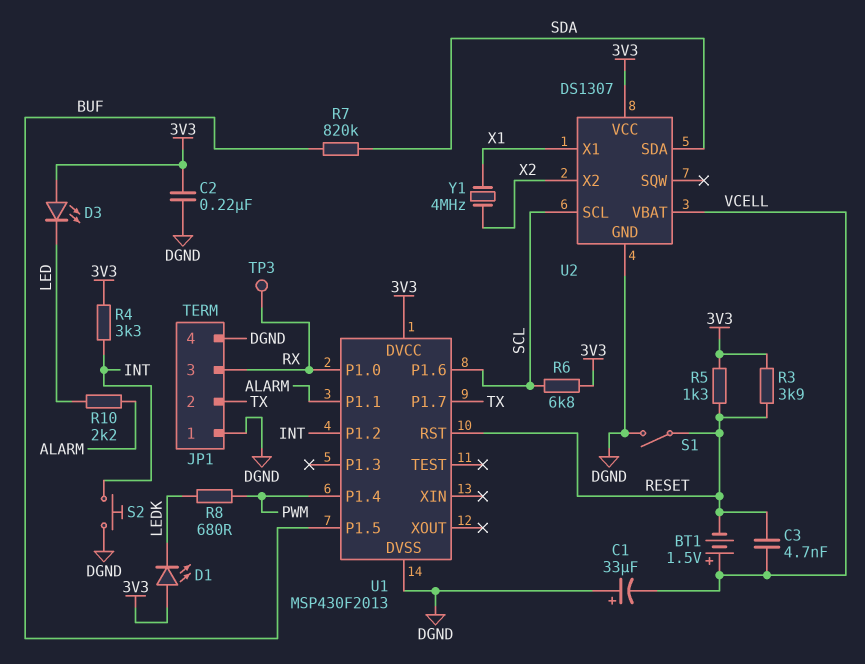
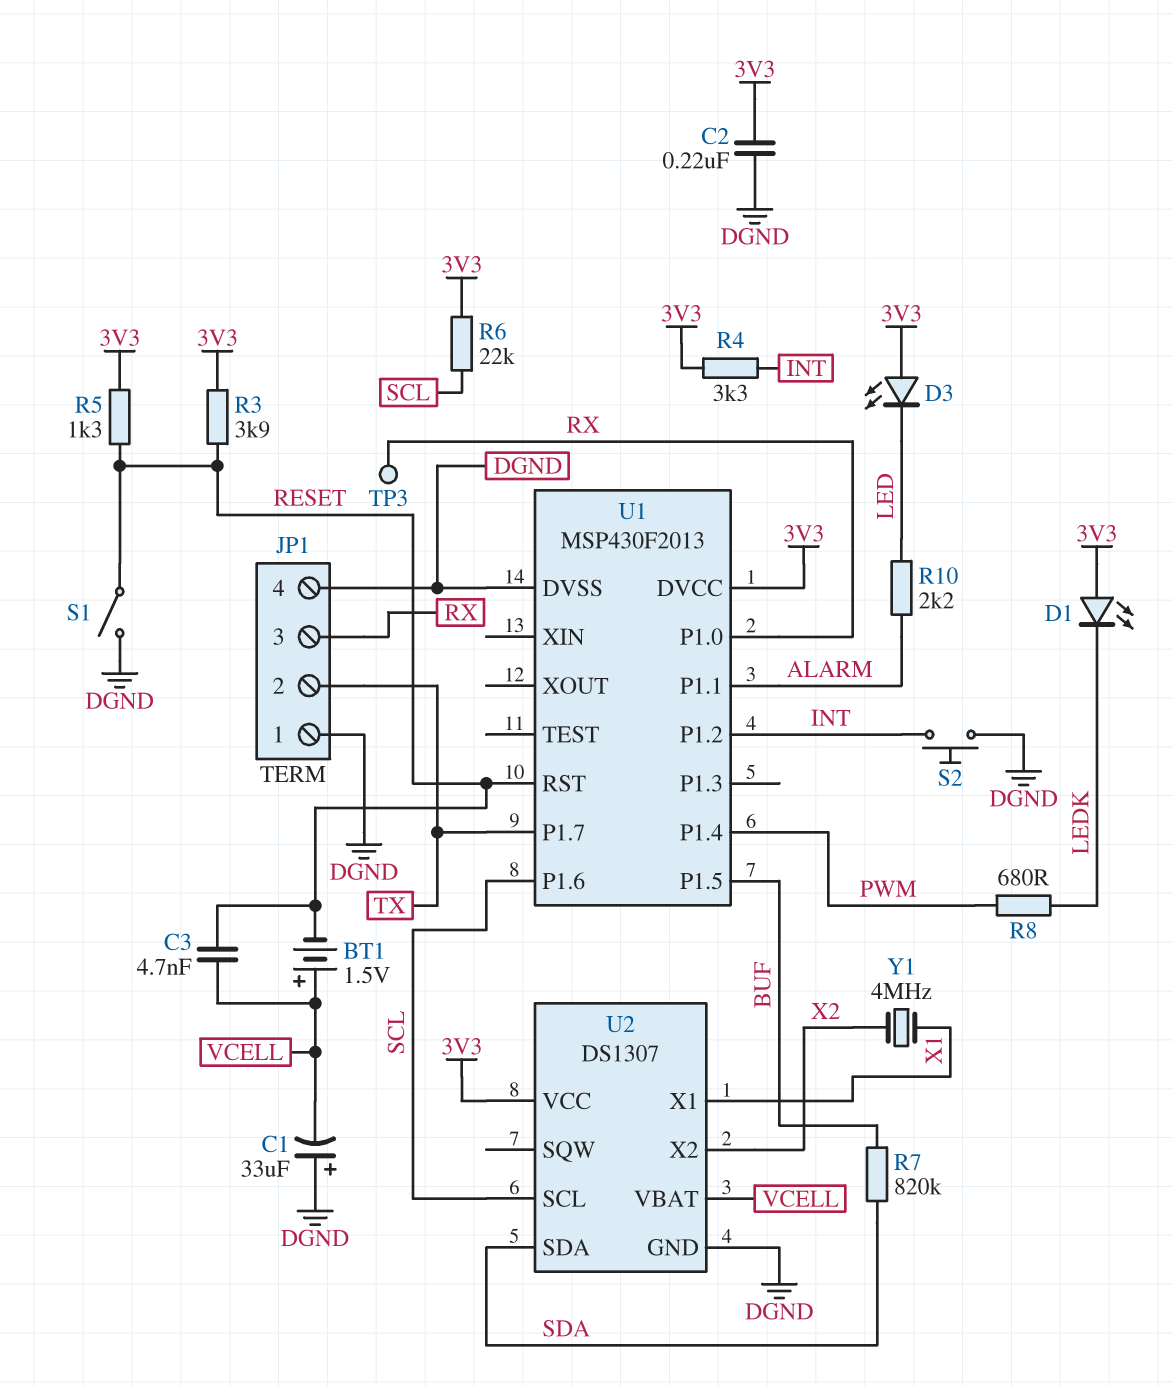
R6: 6.8k (3V3, SCL) -> 22k (3V3, SCL)

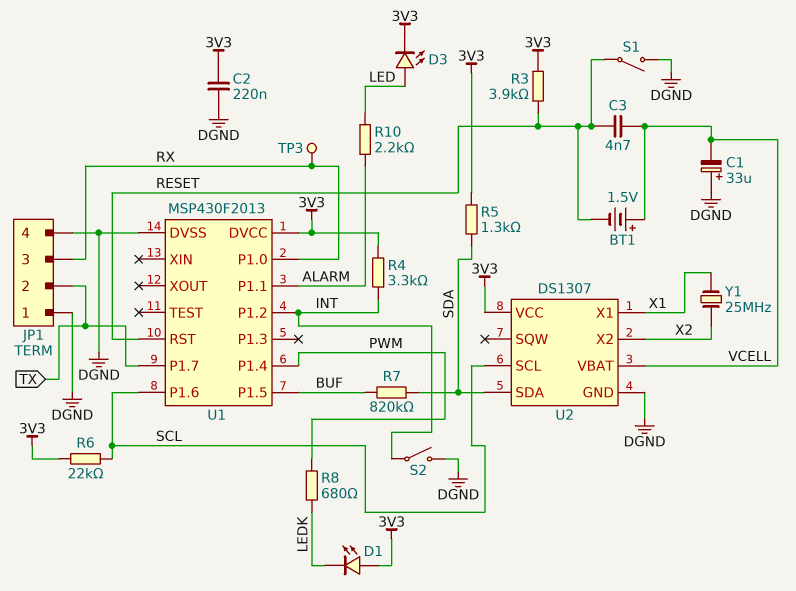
D3: LED (A 3V3, K LED) -> LED (A LED, K 3V3)
R5: 1.3k (3V3, RESET) -> 1.3k (3V3, SDA)
S2: button (DGND, INT) -> switch (DGND, INT)
Y1: 4MHz (X1, X2) -> 25MHz (X1, X2)

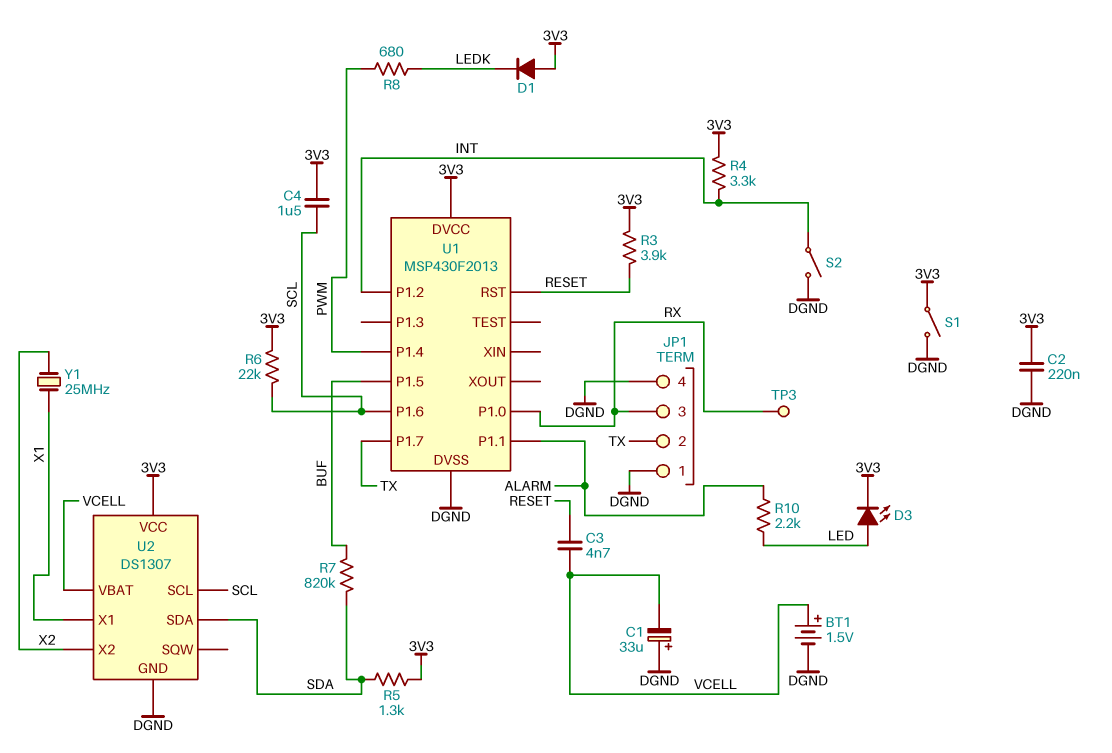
BT1: 1.5V (plus VCELL, minus RESET) -> 1.5V (plus VCELL, minus DGND)
C4: none -> 1.5uF (3V3, SCL)
D1: LED (A 3V3, K LEDK) -> diode (A 3V3, K LEDK)
S1: switch (DGND, RESET) -> switch (3V3, DGND)

